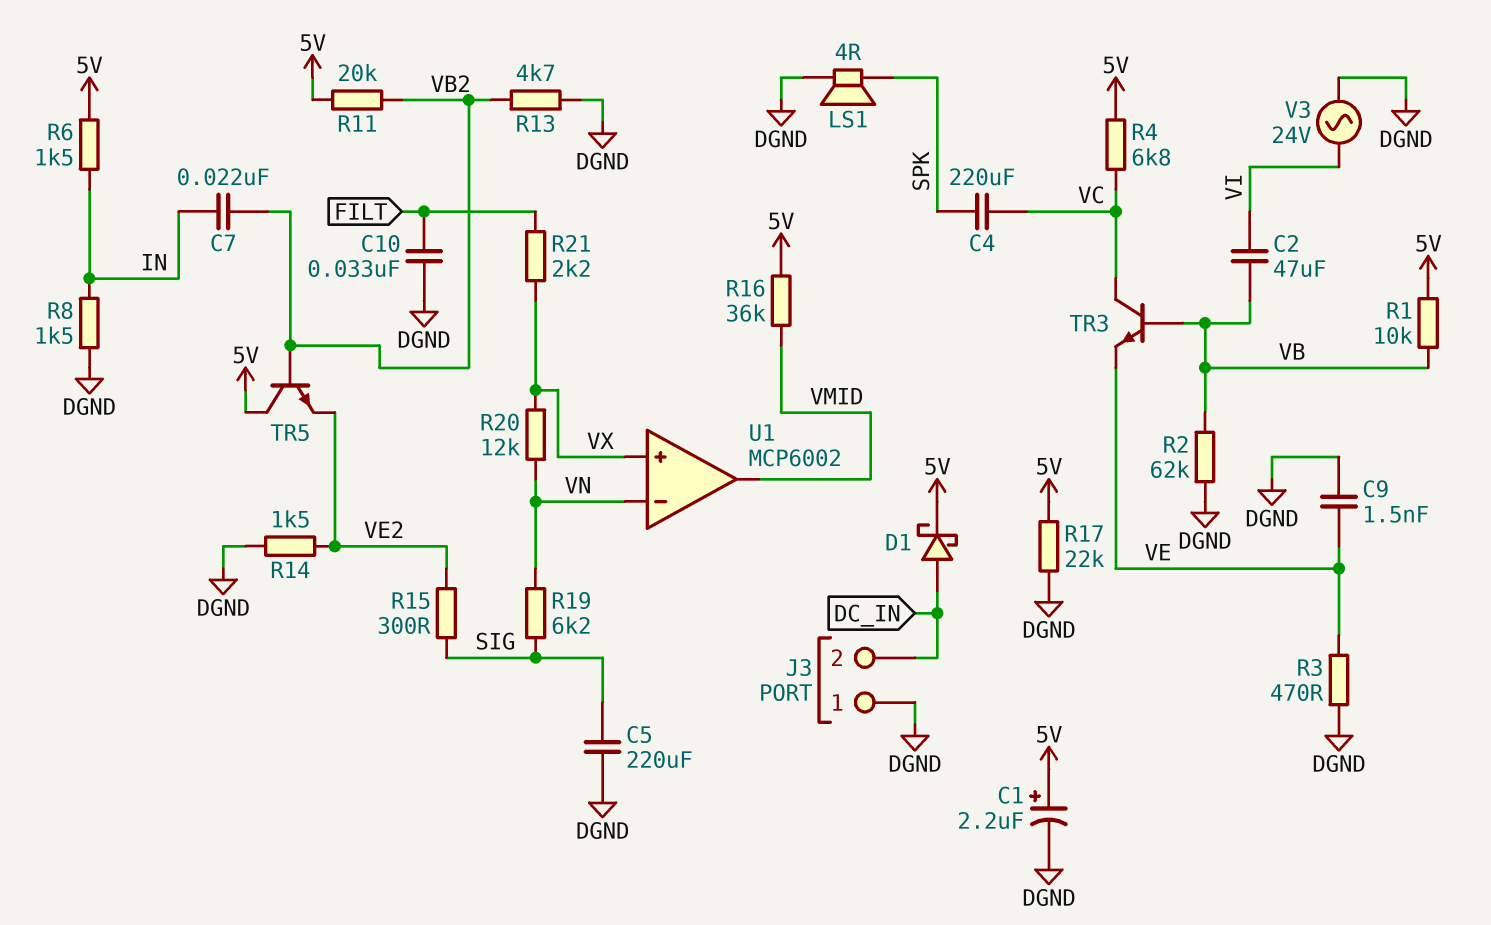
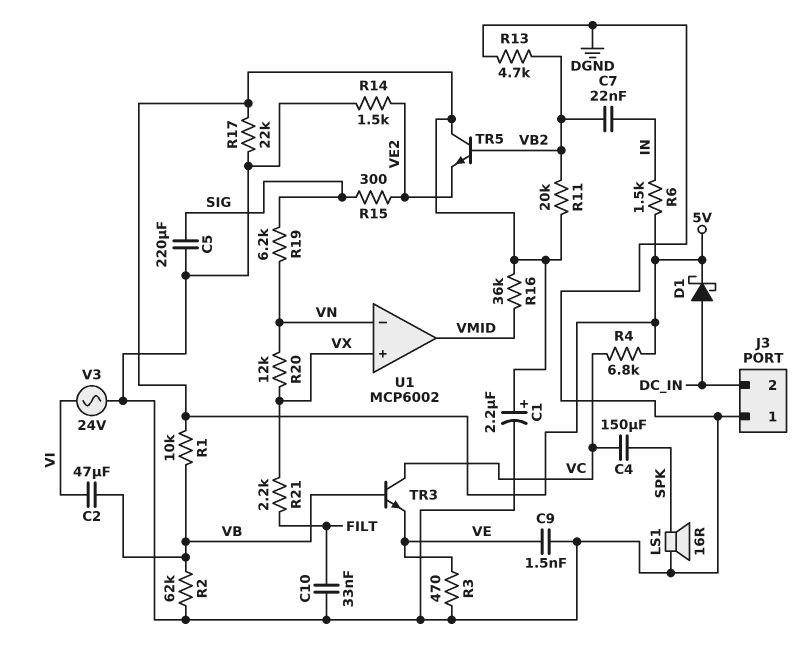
C4: 220uF (SPK, VC) -> 150uF (SPK, VC)
LS1: speaker 4R (DGND, SPK) -> speaker 16R (DGND, SPK)
R8: 1.5k (DGND, IN) -> none

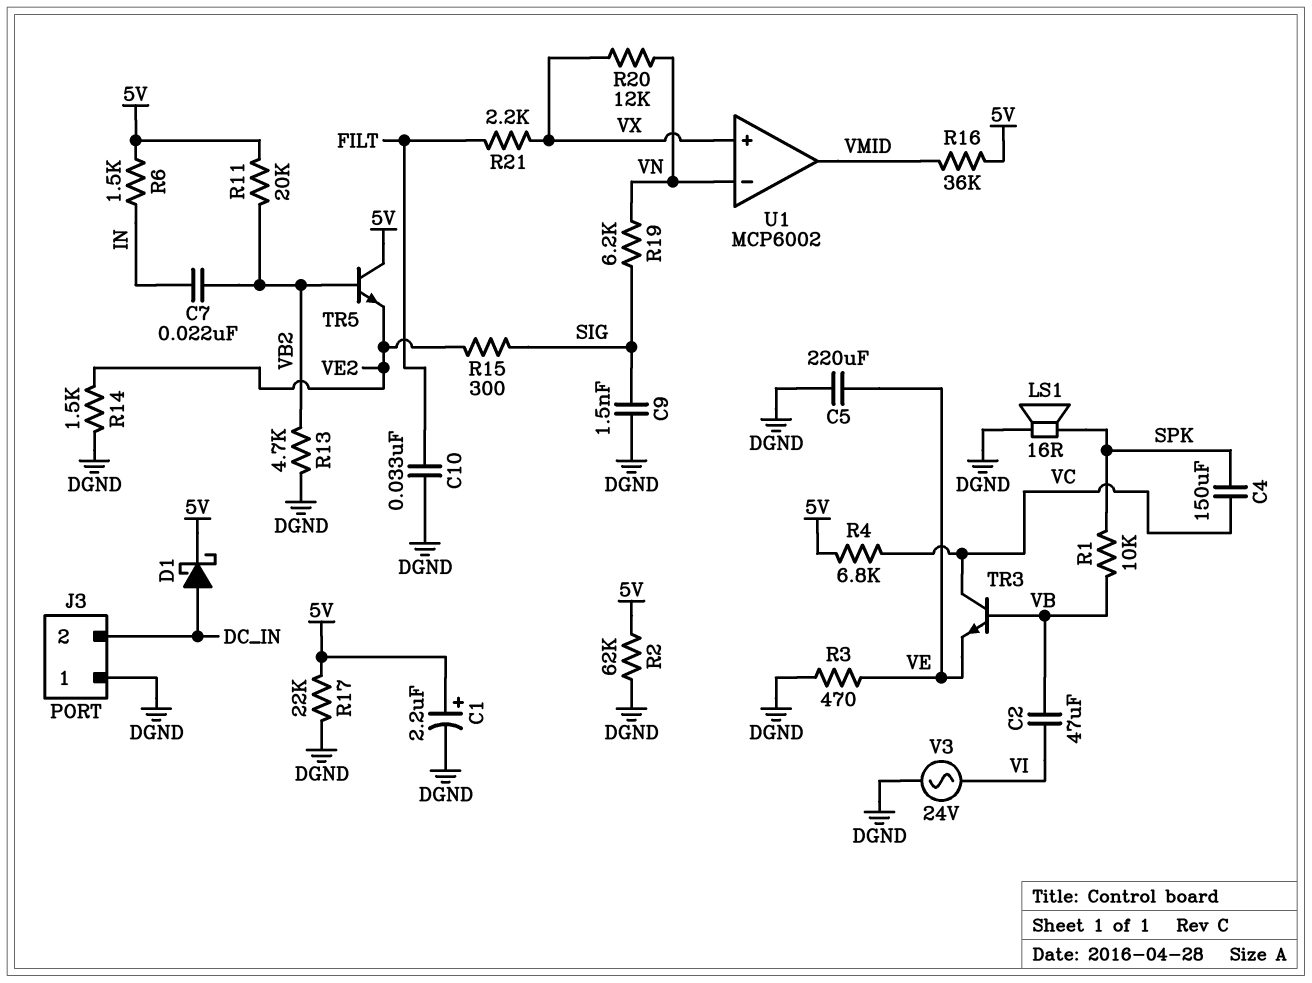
C5: 220uF (DGND, SIG) -> 220uF (DGND, VE)
C9: 1.5nF (DGND, VE) -> 1.5nF (DGND, SIG)
R1: 10k (5V, VB) -> 10k (SPK, VB)
R2: 62k (DGND, VB) -> 62k (5V, DGND)

